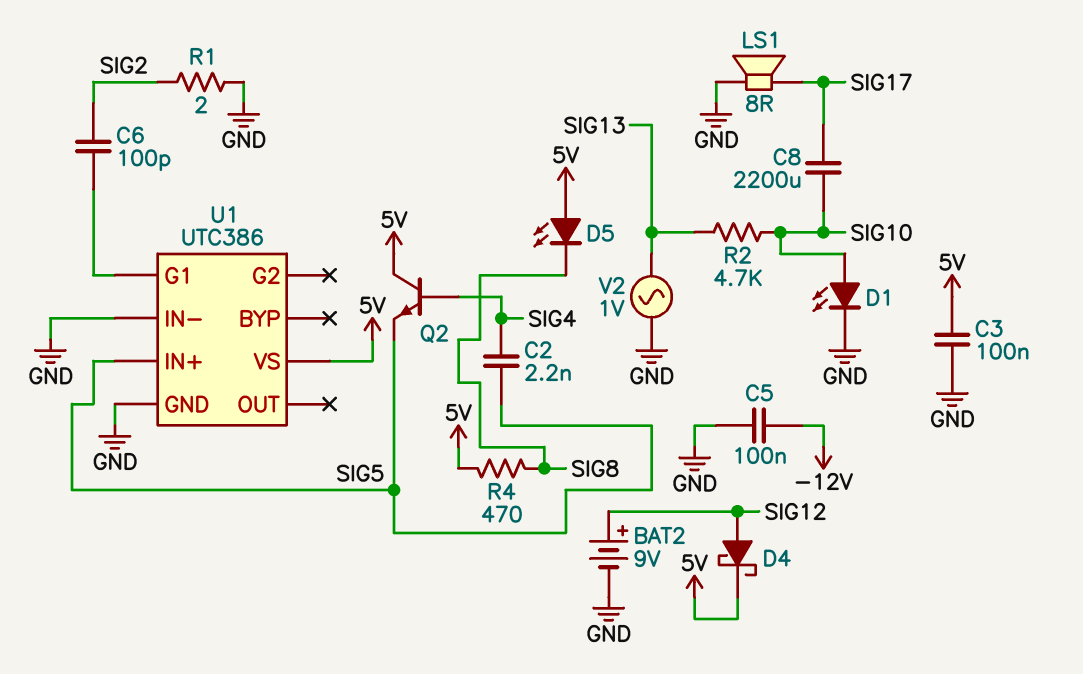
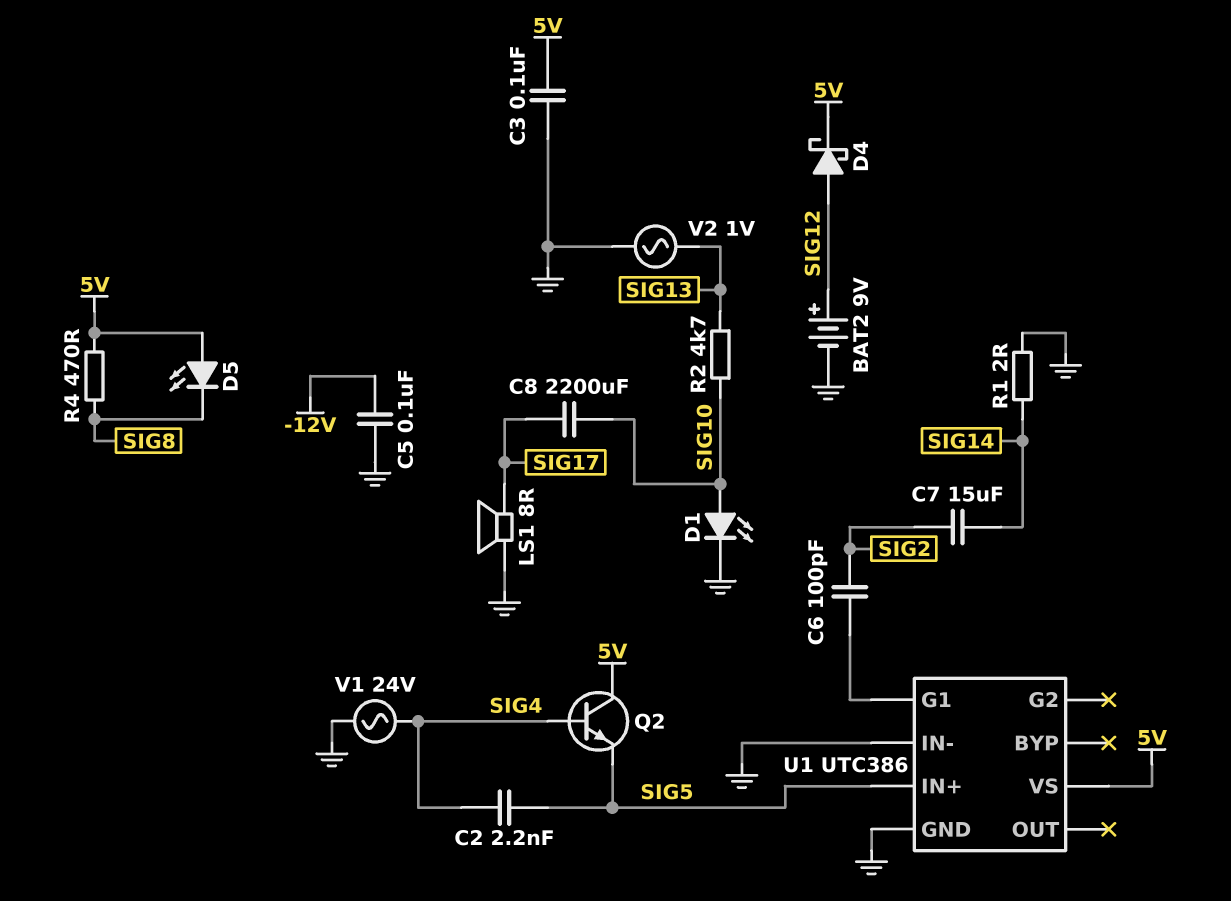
C7: none -> 15uF (SIG2, SIG14)
R1: 2 (GND, SIG2) -> 2 (GND, SIG14)
V1: none -> AC 24V (GND, SIG4)

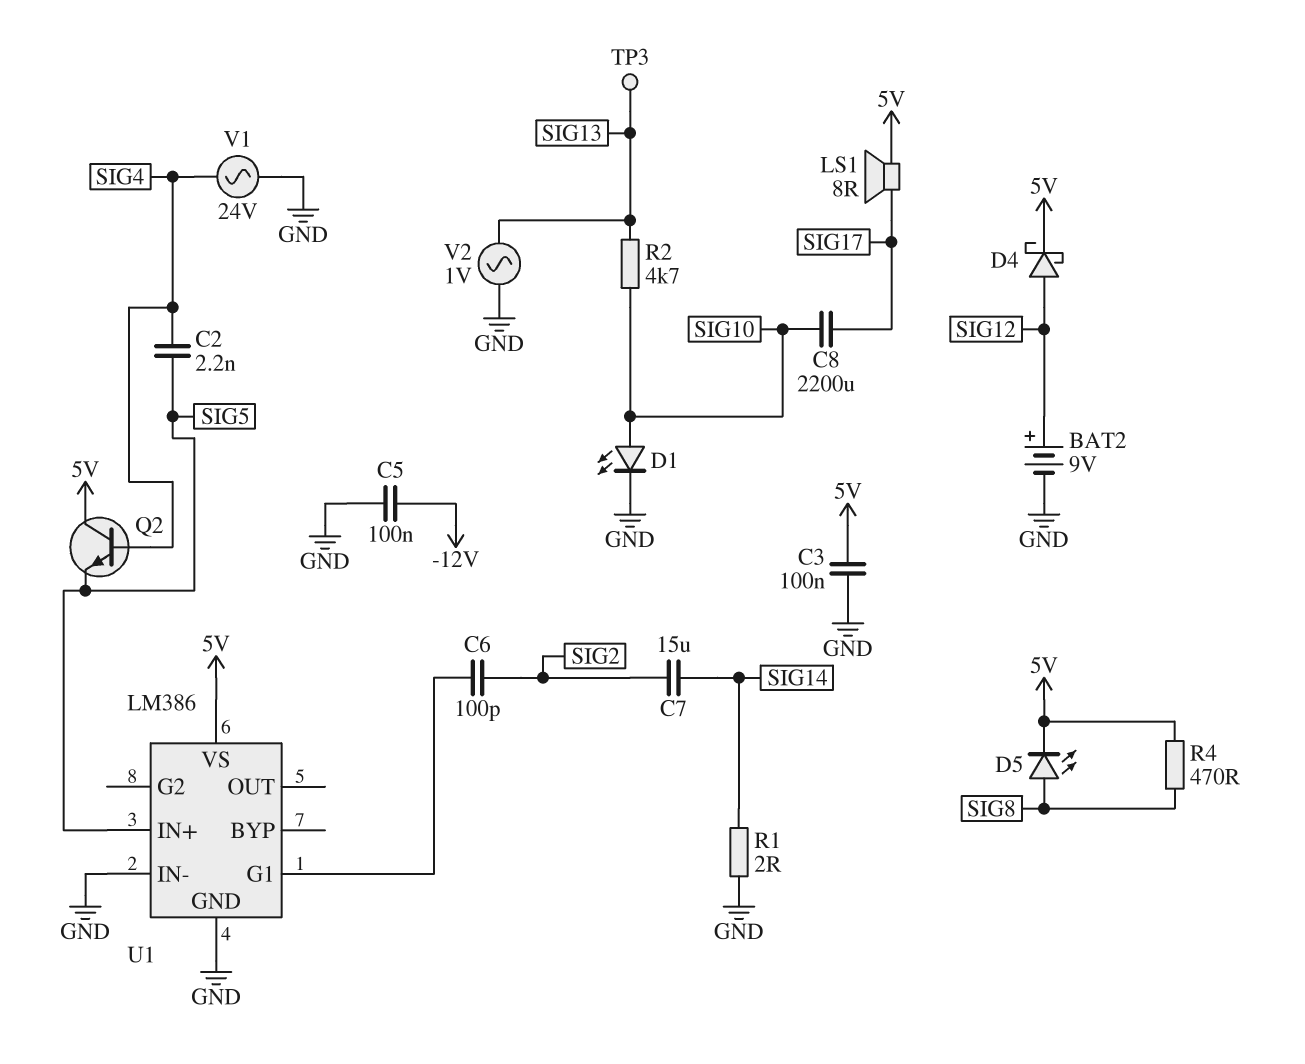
D5: LED (A 5V, K SIG8) -> LED (A SIG8, K 5V)
LS1: speaker 8R (GND, SIG17) -> speaker 8R (5V, SIG17)
TP3: none -> test point (SIG13)
U1: UTC386 -> LM386

